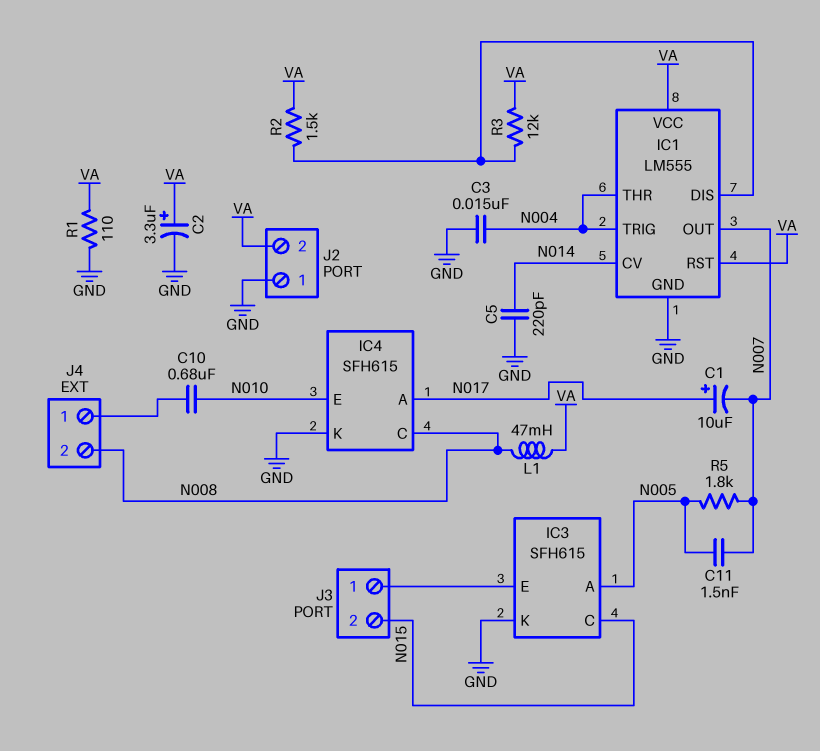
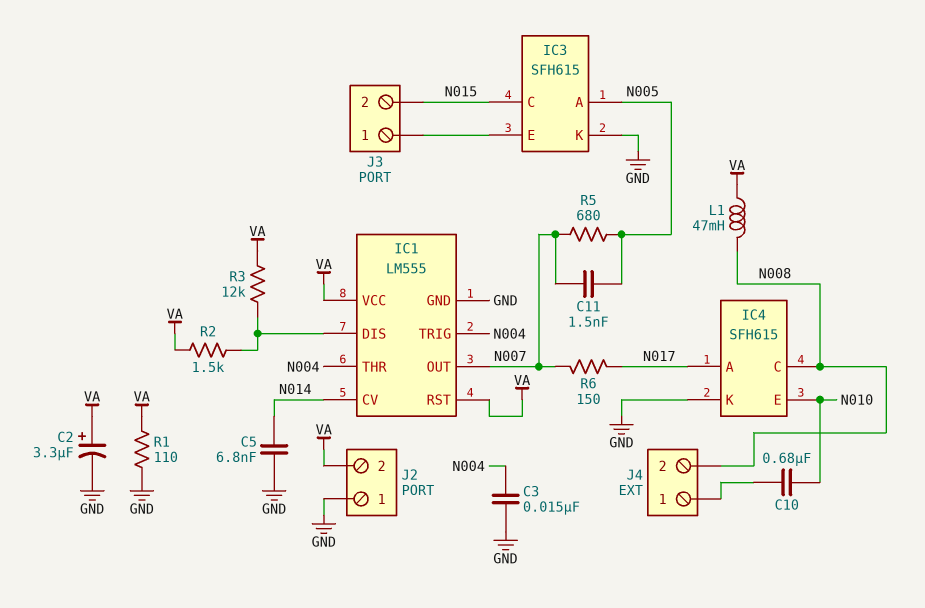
C1: 10uF (plus N017, minus N007) -> none
C5: 220pF (GND, N014) -> 6.8nF (GND, N014)
R5: 1.8k (N005, N007) -> 680 (N005, N007)
R6: none -> 150 (N007, N017)

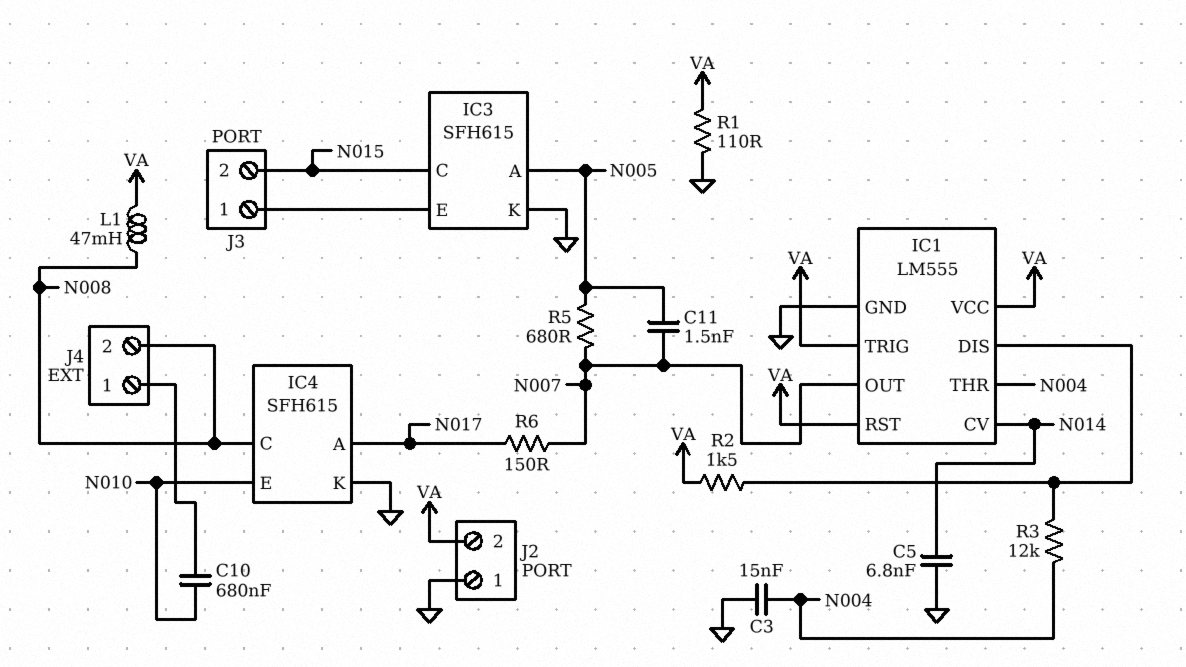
C2: 3.3uF (plus VA, minus GND) -> none
IC1 pin TRIG: N004 -> VA
R3: 12k (IC1/DIS, VA) -> 12k (IC1/DIS, N004)

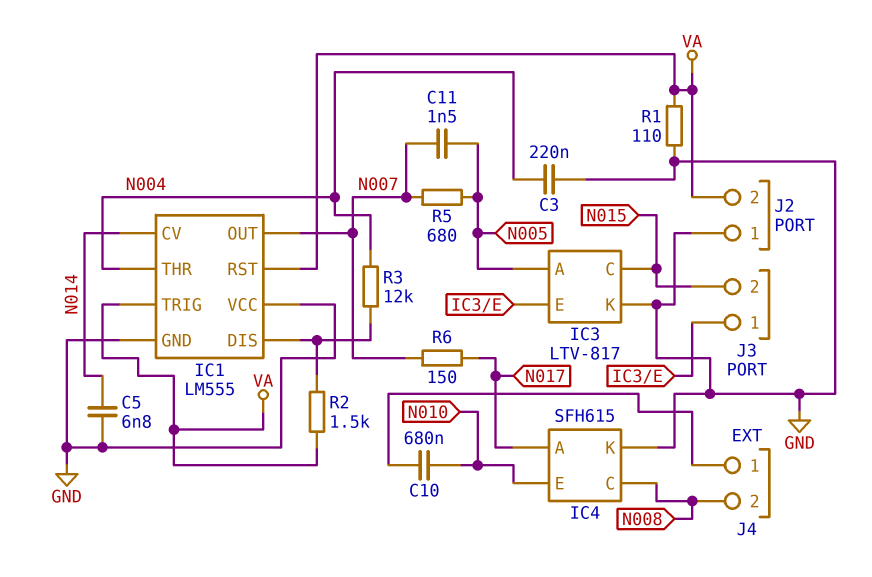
C3: 15nF (GND, N004) -> 220nF (GND, N004)
IC1 pin VCC: VA -> GND
IC3: SFH615 -> LTV-817
L1: 47mH (N008, VA) -> none

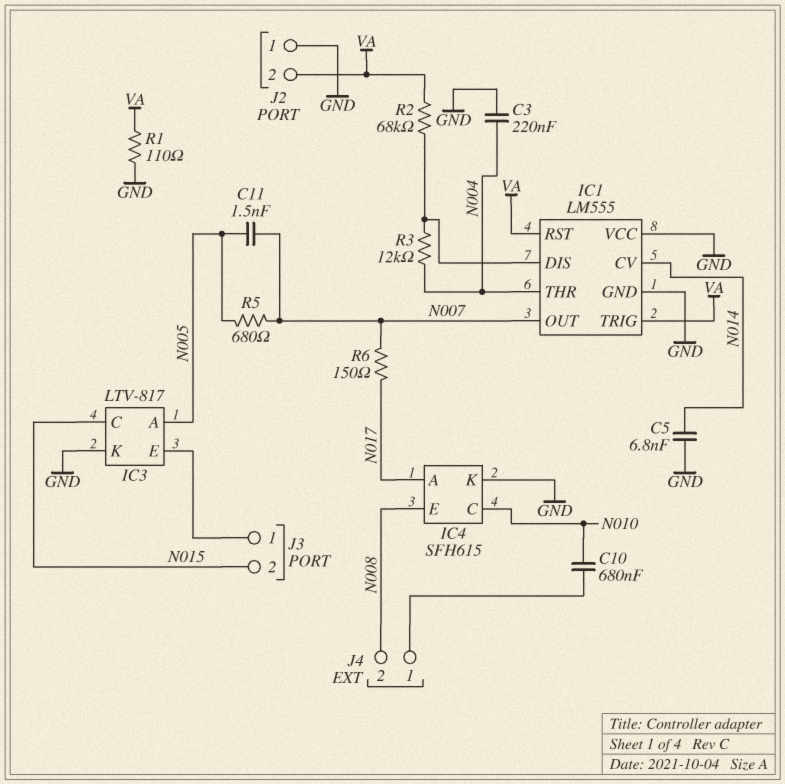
IC4 pin C: N008 -> N010
IC4 pin E: N010 -> N008
R2: 1.5k (IC1/DIS, VA) -> 68k (IC1/DIS, VA)

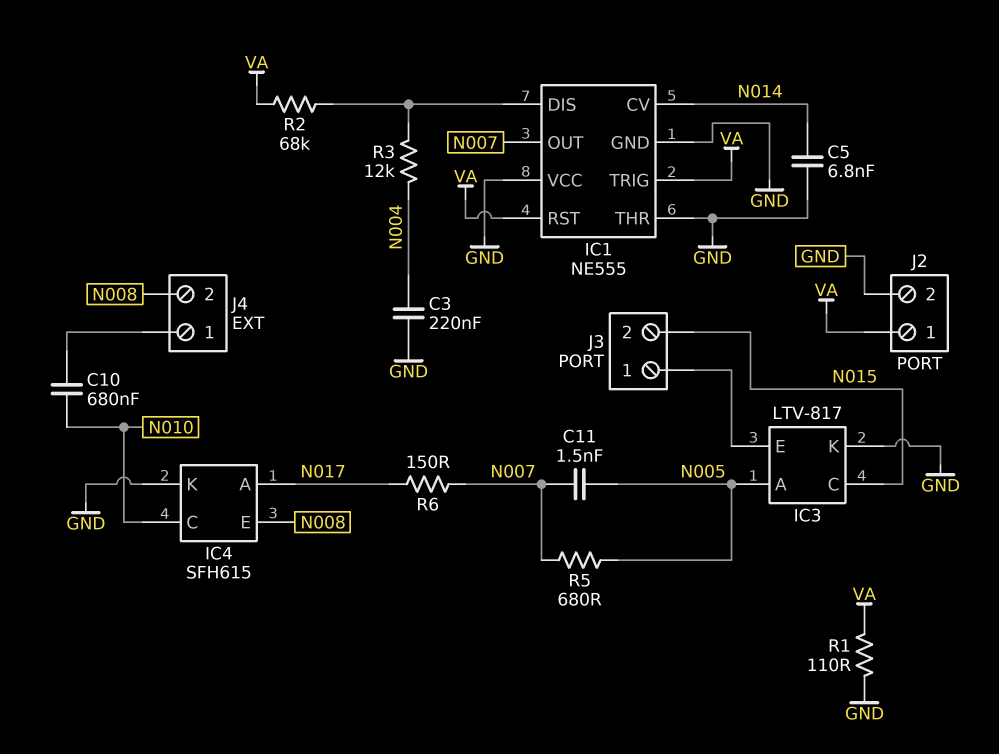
IC1: LM555 -> NE555
IC1 pin THR: N004 -> GND
J2 pin 1: GND -> VA
J2 pin 2: VA -> GND

